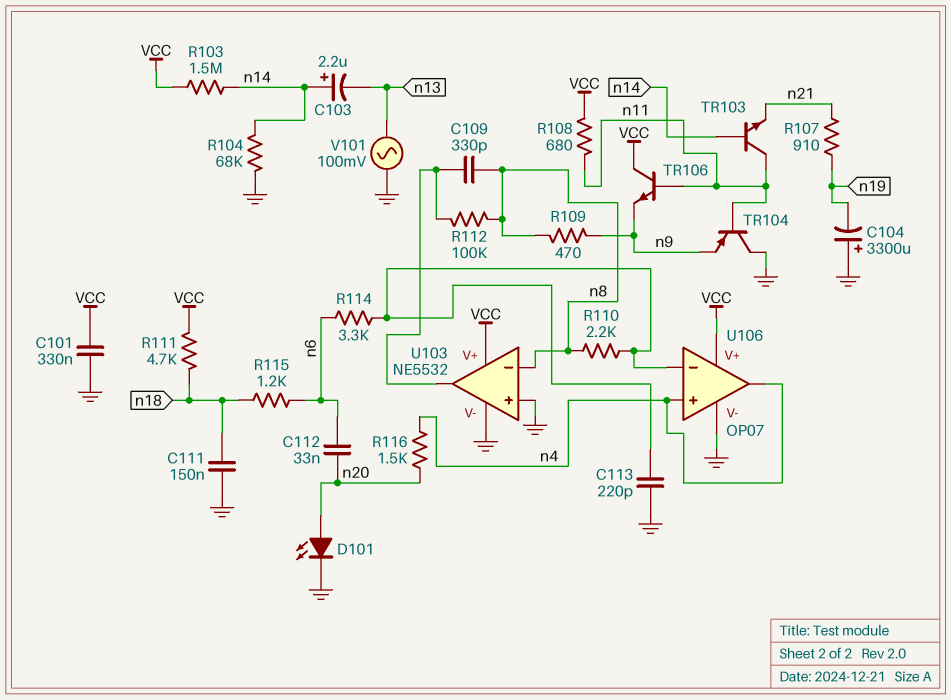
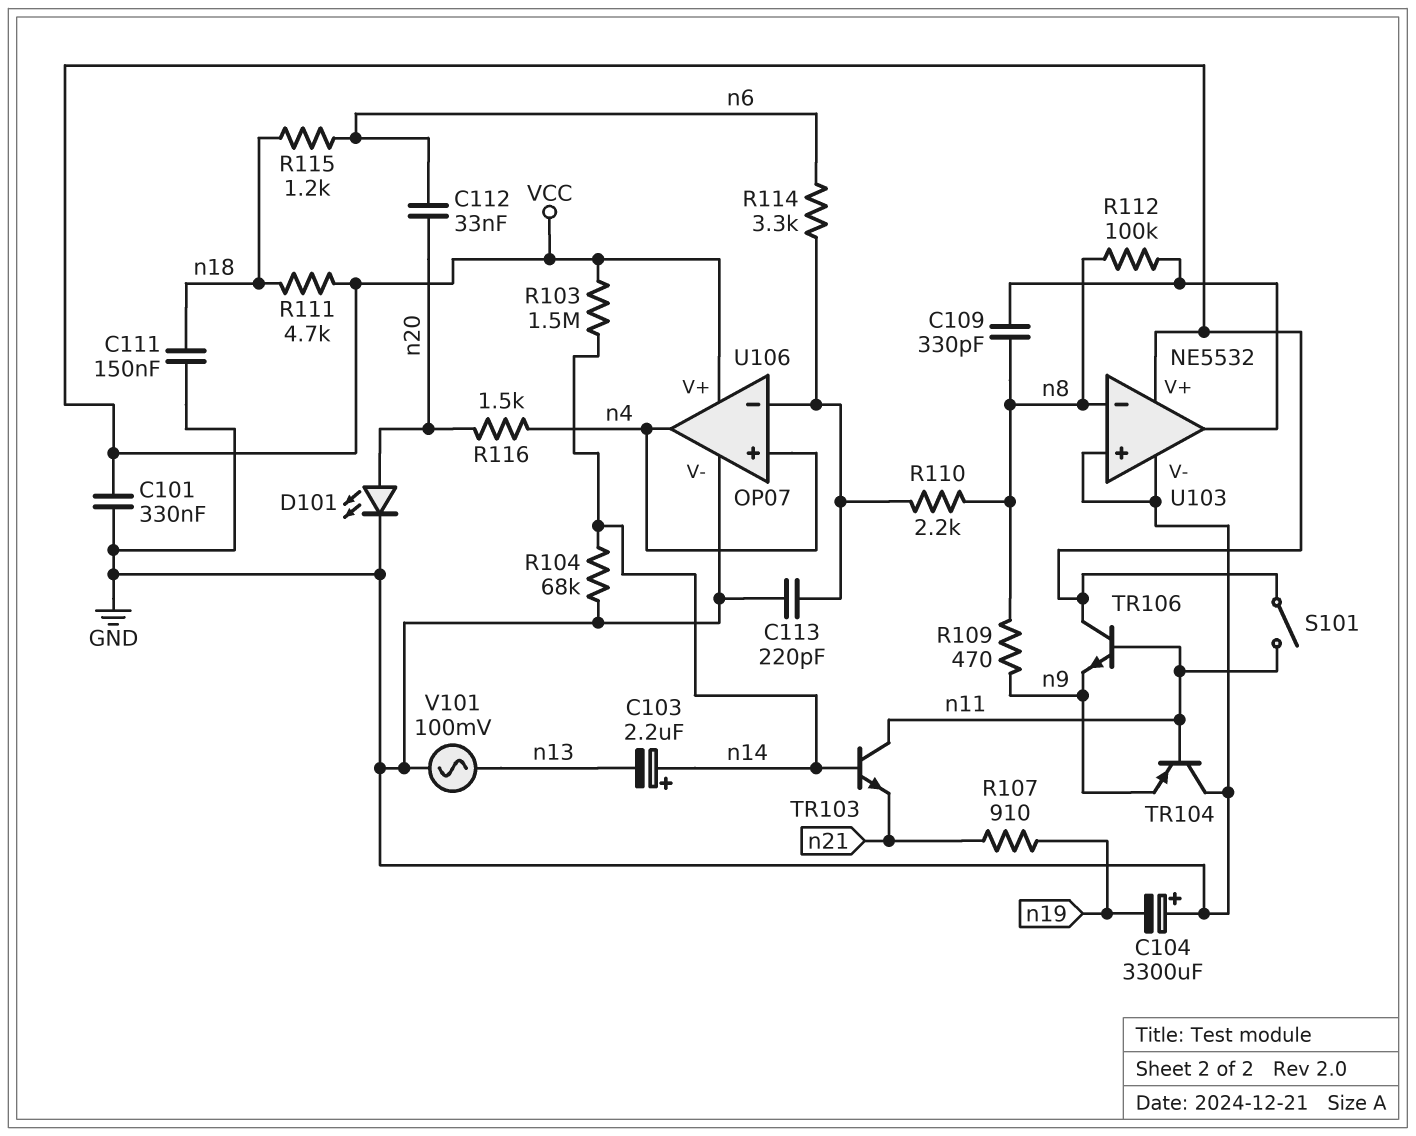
R108: 680 (VCC, n11) -> none
S101: none -> switch (VCC, n11)

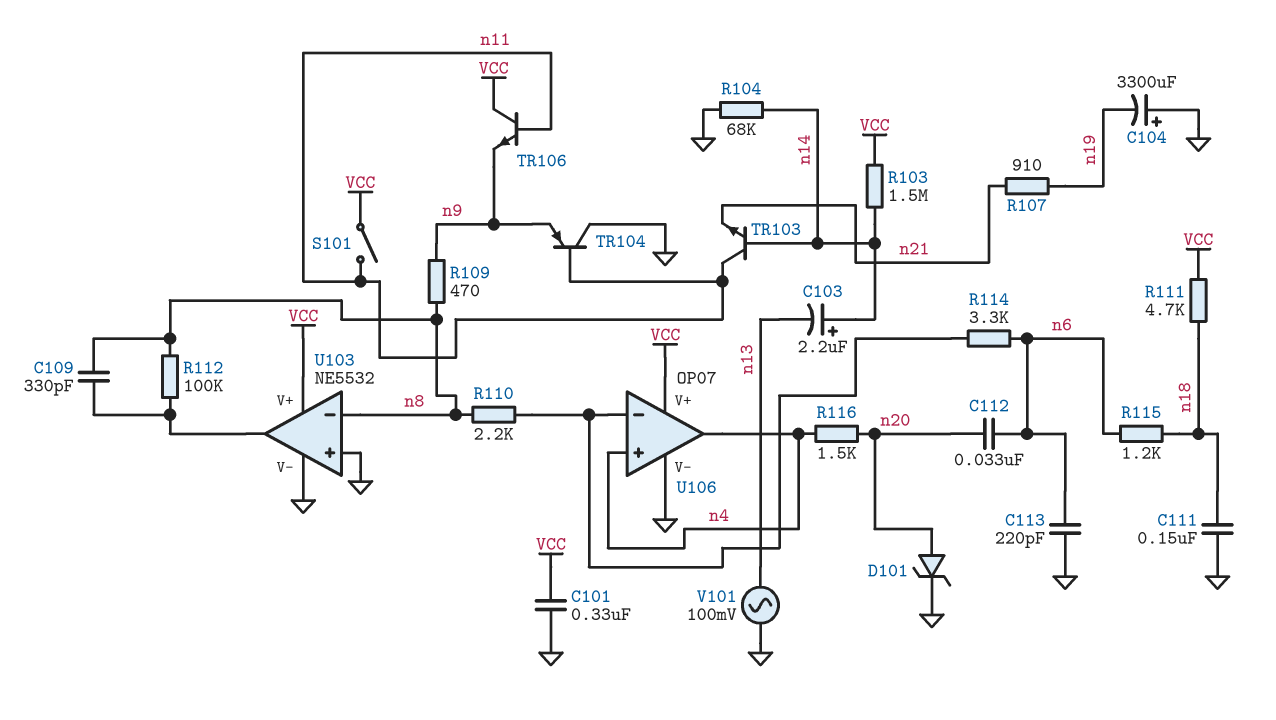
C113: 220pF (GND, U106/in-) -> 220pF (GND, n6)
D101: LED (A n20, K GND) -> zener (A n20, K GND)

